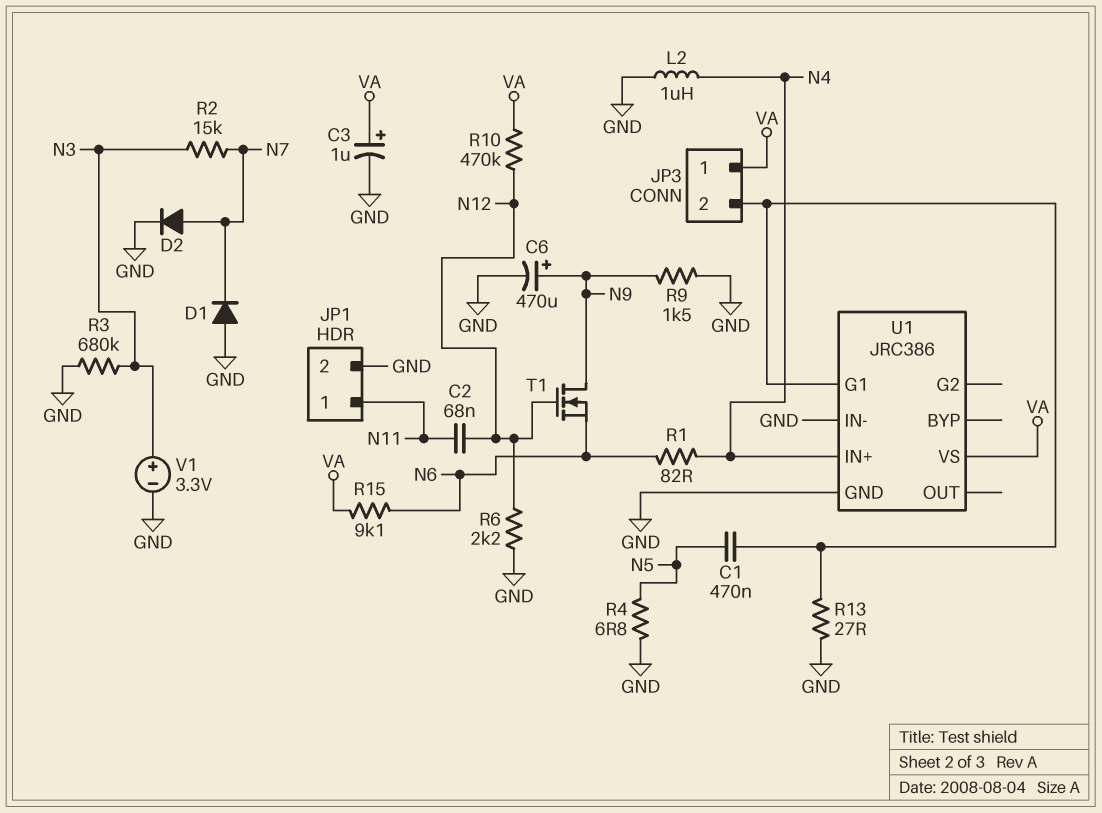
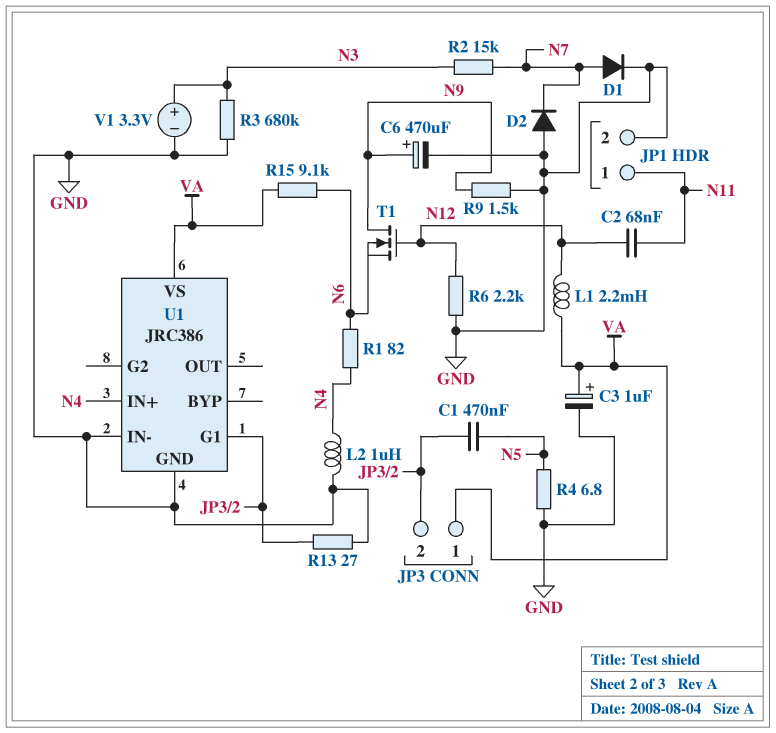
D1: diode (A GND, K N7) -> diode (A N7, K GND)
D2: diode (A N7, K GND) -> diode (A GND, K N7)
L1: none -> 2.2mH (N12, VA)
R10: 470k (N12, VA) -> none

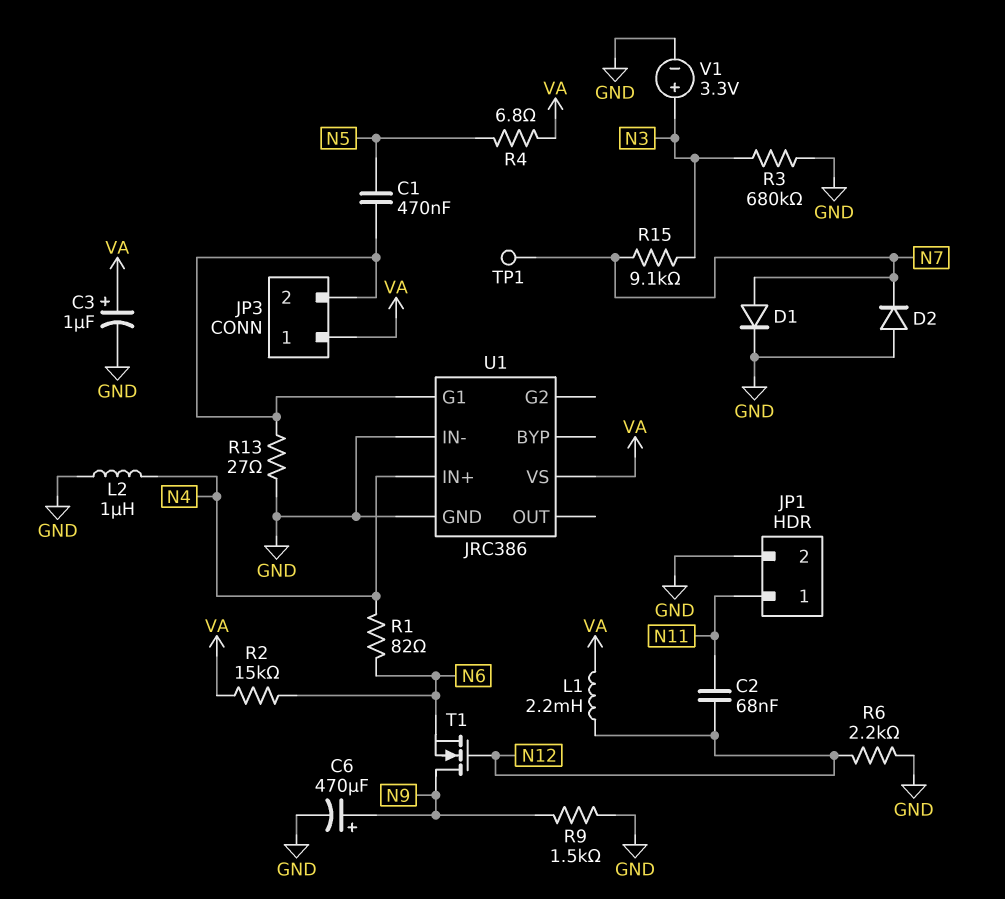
R2: 15k (N3, N7) -> 15k (N6, VA)
R4: 6.8 (GND, N5) -> 6.8 (N5, VA)
R15: 9.1k (N6, VA) -> 9.1k (N3, N7)
TP1: none -> test point (N7)

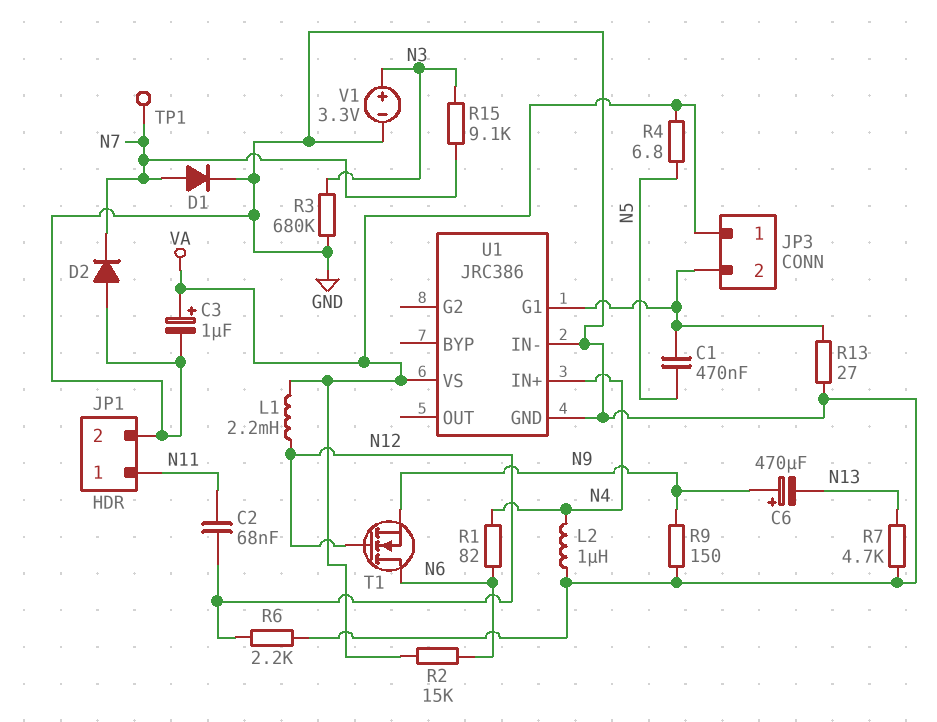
C6: 470uF (plus N9, minus GND) -> 470uF (plus N9, minus N13)
R7: none -> 4.7k (GND, N13)
R9: 1.5k (GND, N9) -> 150 (GND, N9)
T1: NMOS (G N12, D N9, S N6) -> NMOS (G N12, D N6, S N9)

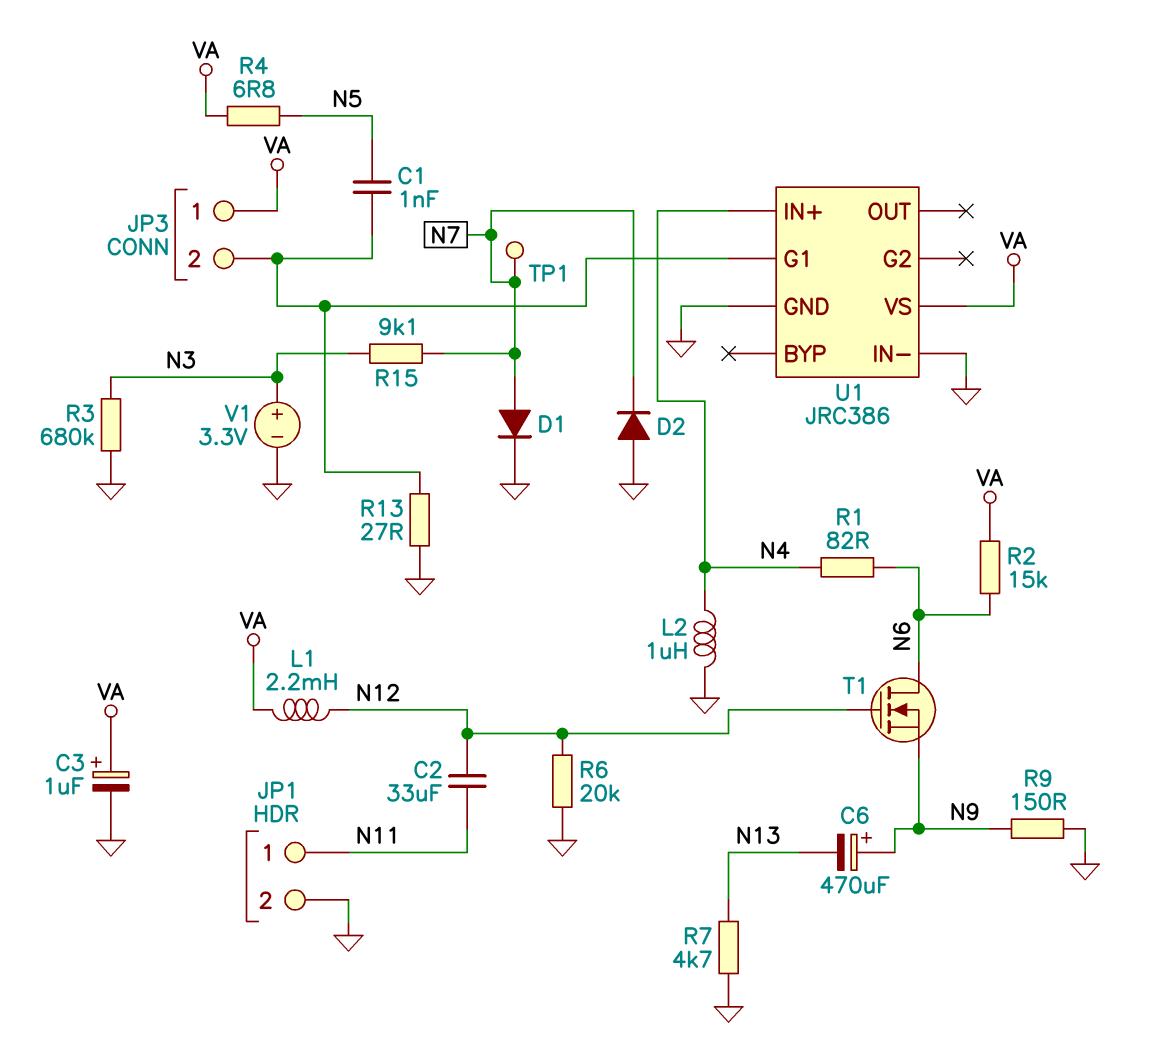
C1: 470nF (JP3/2, N5) -> 1nF (JP3/2, N5)
C2: 68nF (N11, N12) -> 33uF (N11, N12)
R6: 2.2k (GND, N12) -> 20k (GND, N12)

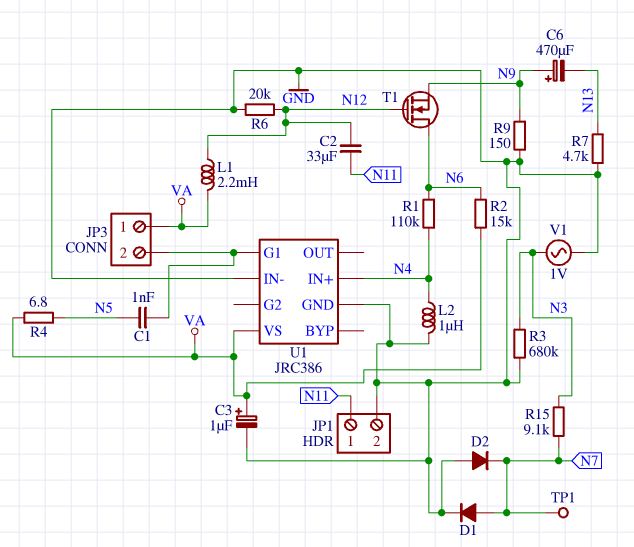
R1: 82 (N4, N6) -> 110k (N4, N6)
R13: 27 (GND, JP3/2) -> none
V1: 3.3V (plus N3, minus GND) -> AC 1V (GND, N3)

